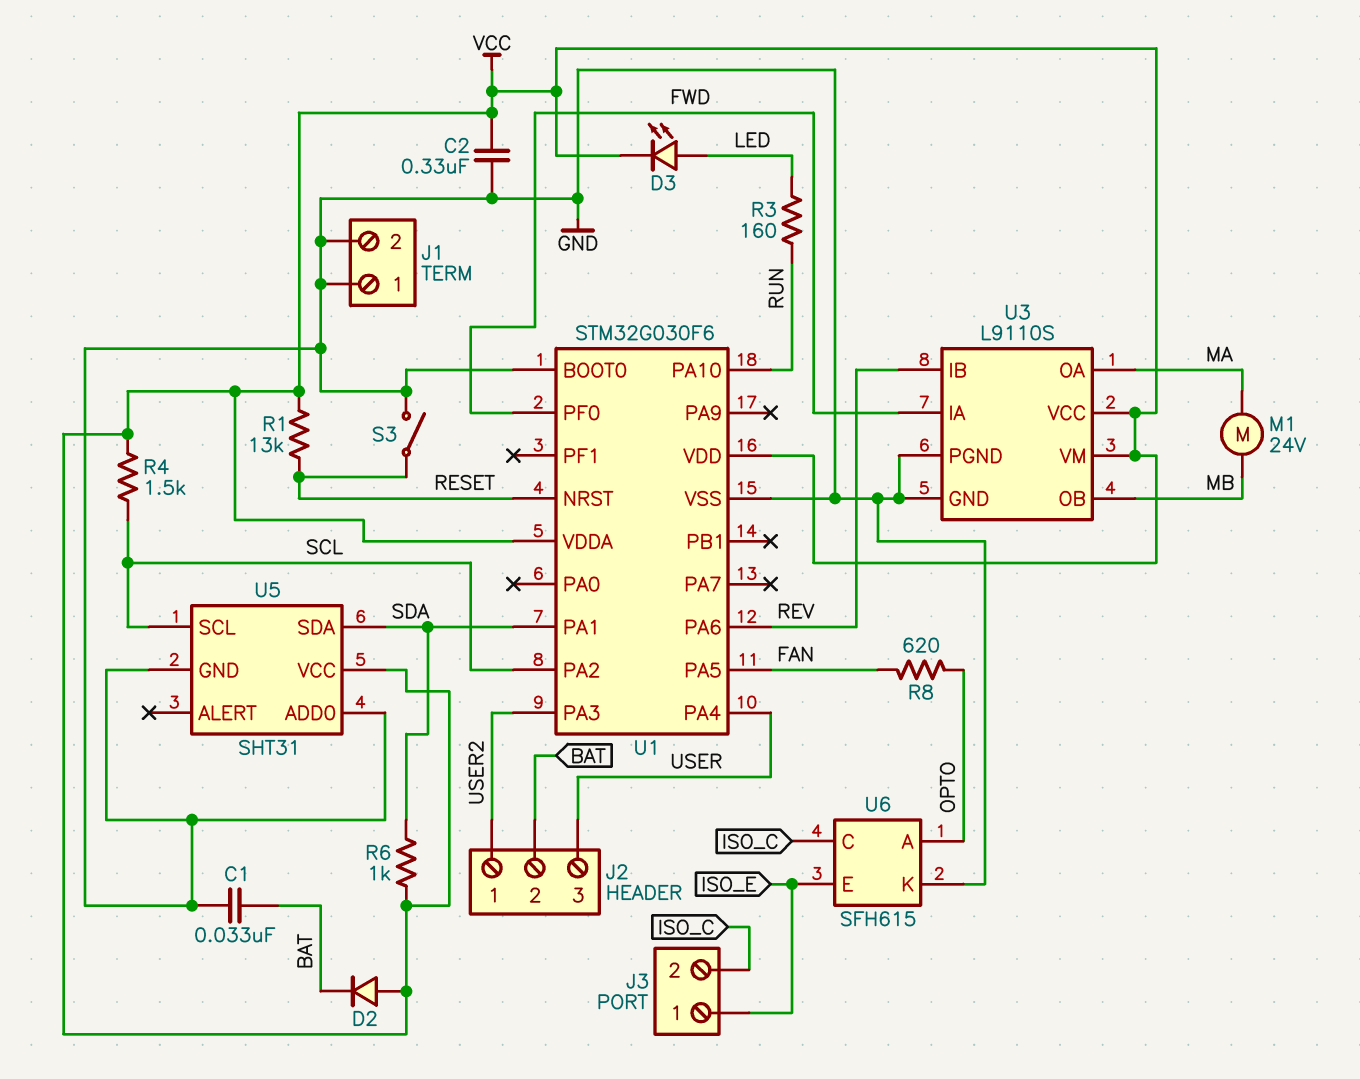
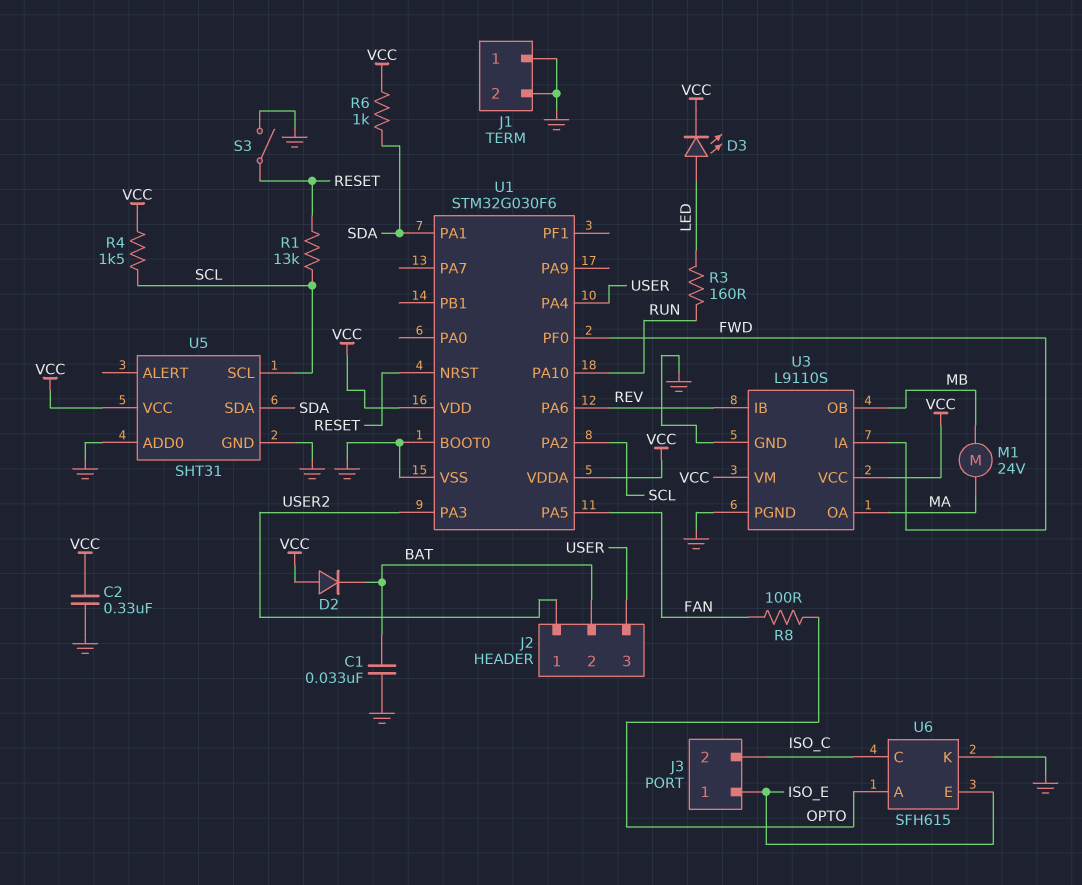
R1: 13k (RESET, VCC) -> 13k (RESET, SCL)
R8: 620 (FAN, OPTO) -> 100 (FAN, OPTO)

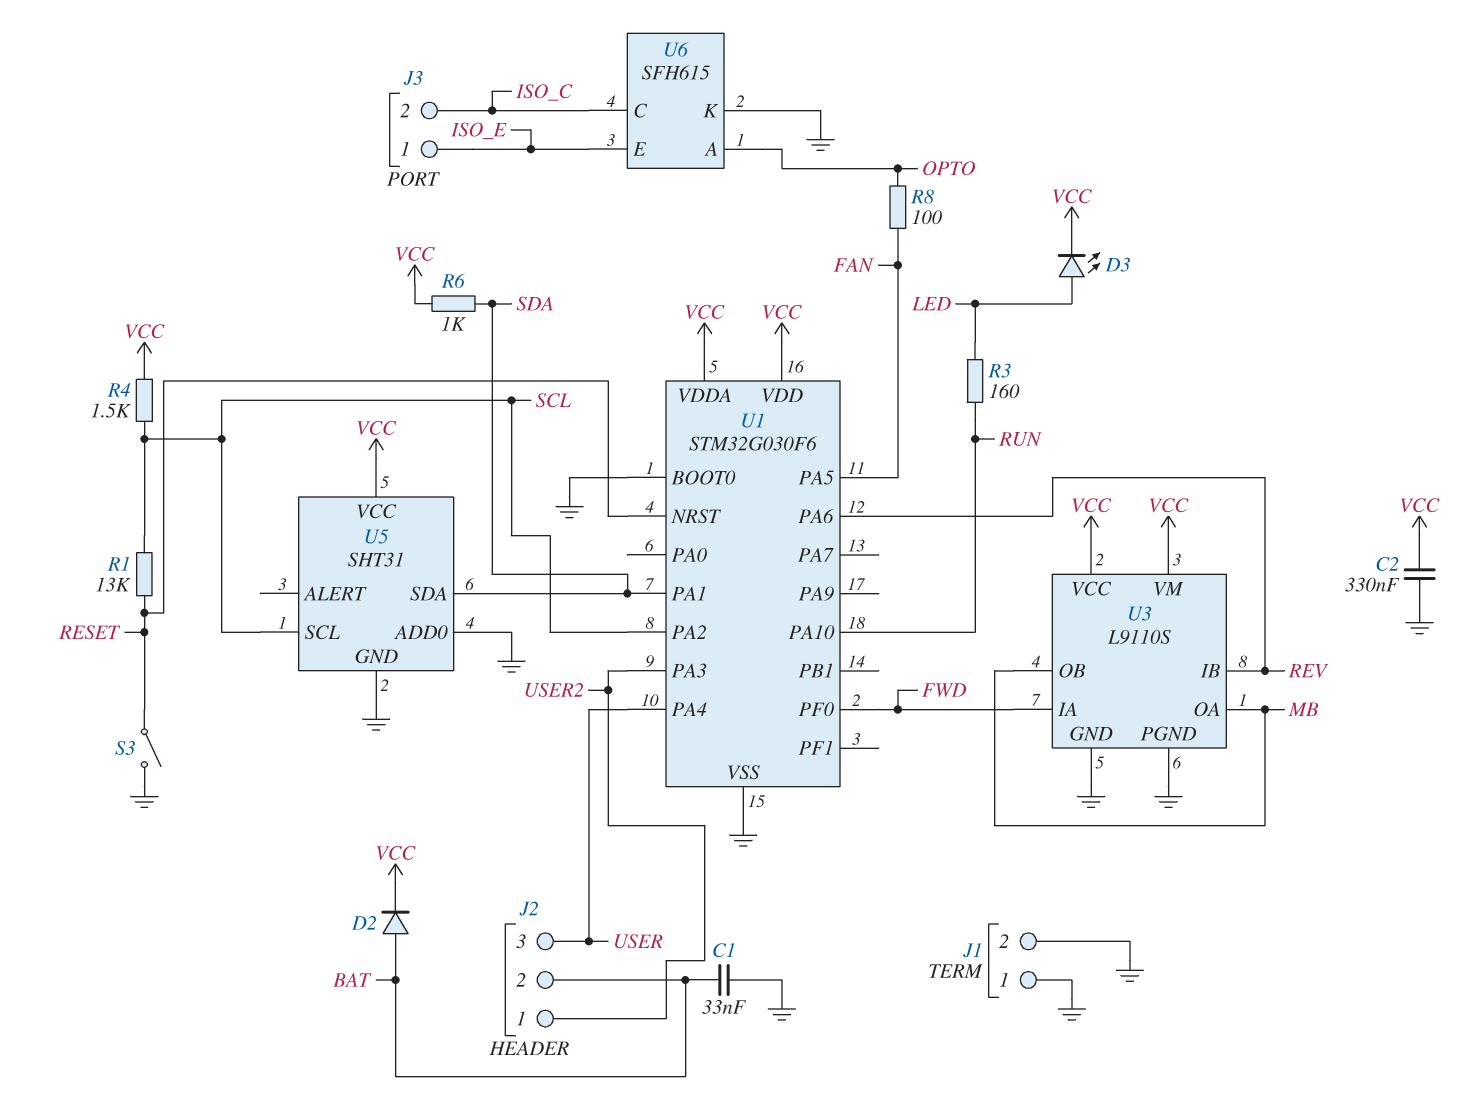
D2: diode (A VCC, K BAT) -> diode (A BAT, K VCC)
M1: motor 24V (MA, MB) -> none
U3 pin OA: MA -> MB

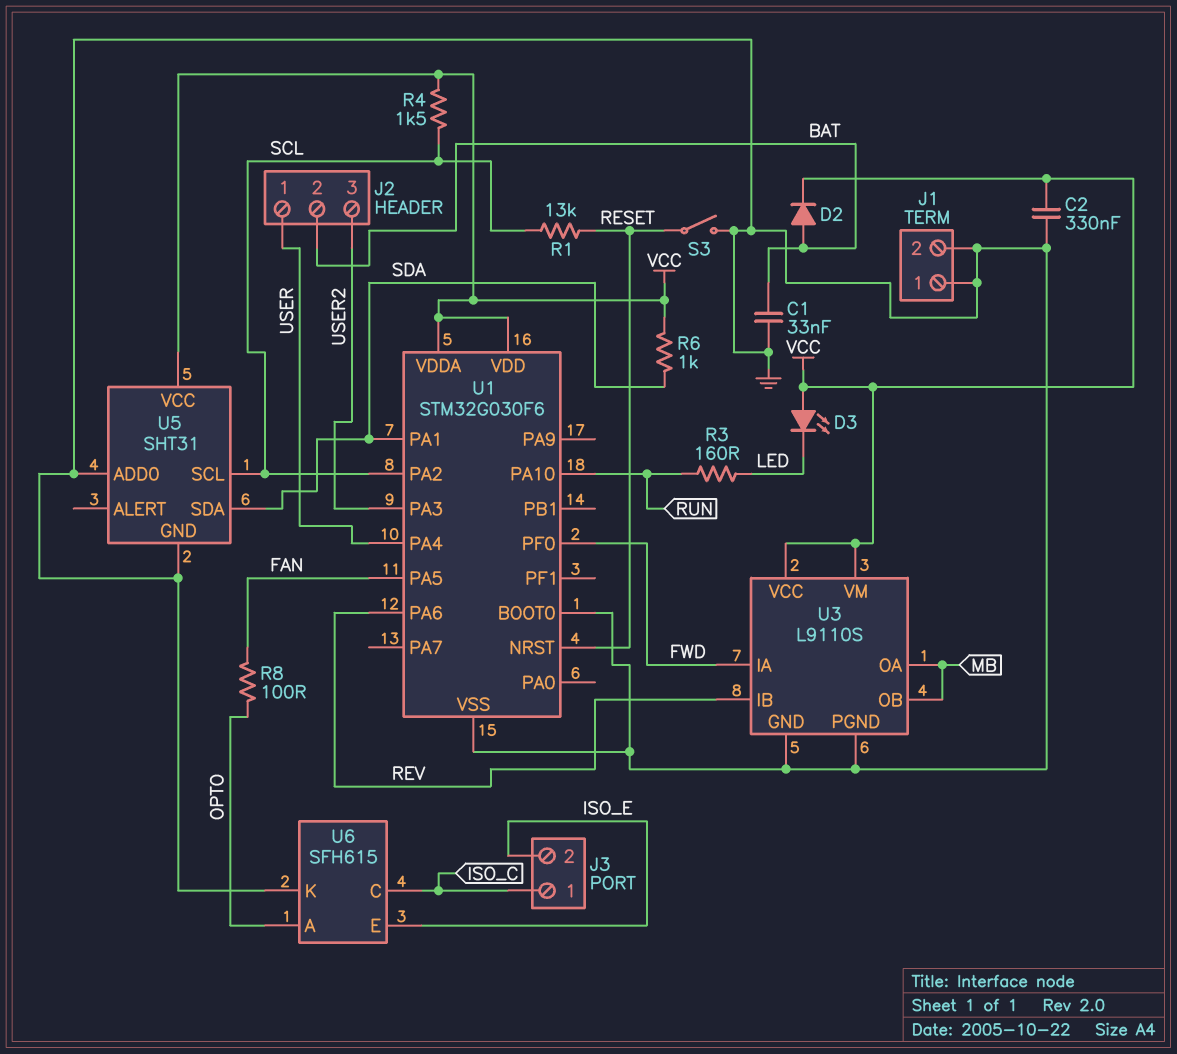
D3: LED (A LED, K VCC) -> LED (A VCC, K LED)
J2 pin 1: USER2 -> USER
J2 pin 3: USER -> USER2
J3 pin 1: ISO_E -> ISO_C
J3 pin 2: ISO_C -> ISO_E

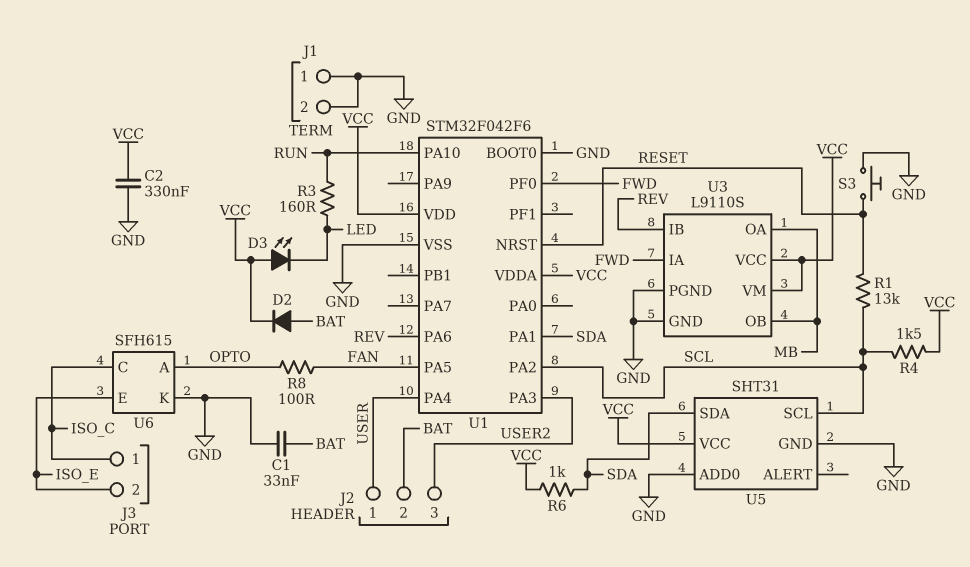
S3: switch (GND, RESET) -> button (GND, RESET)
U1: STM32G030F6 -> STM32F042F6

